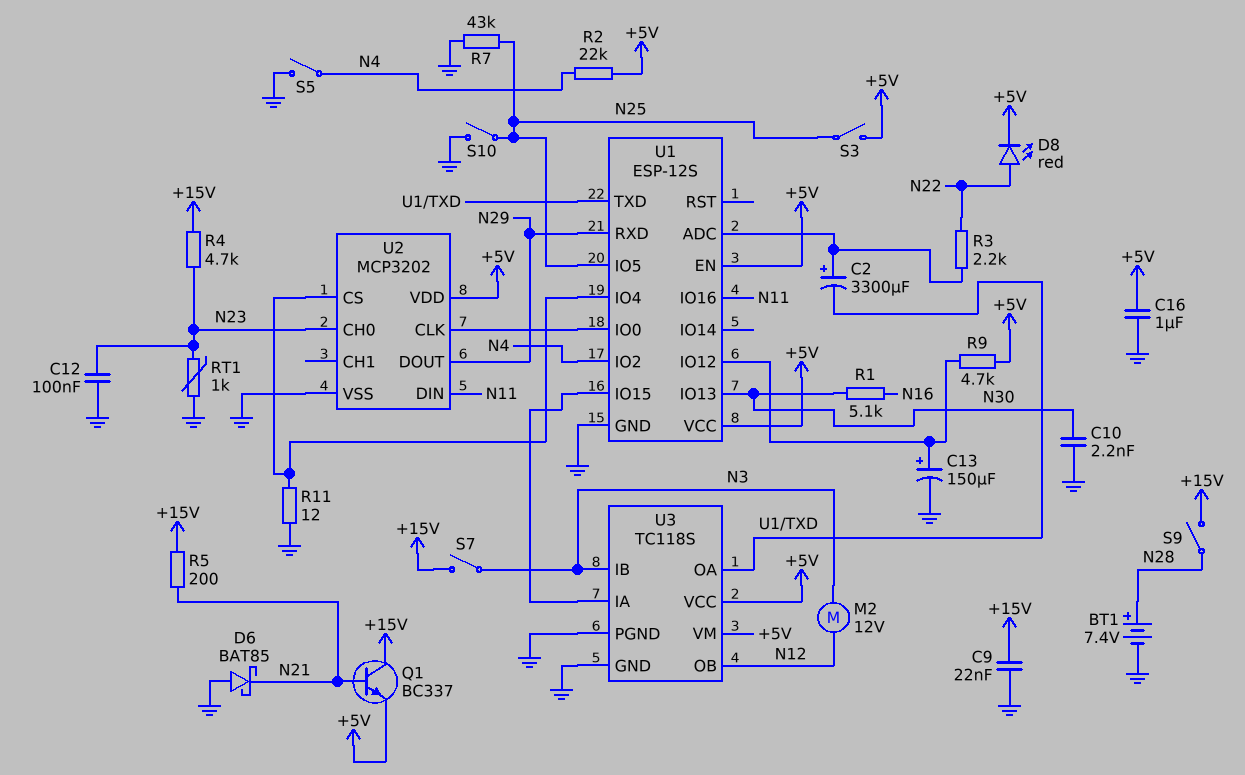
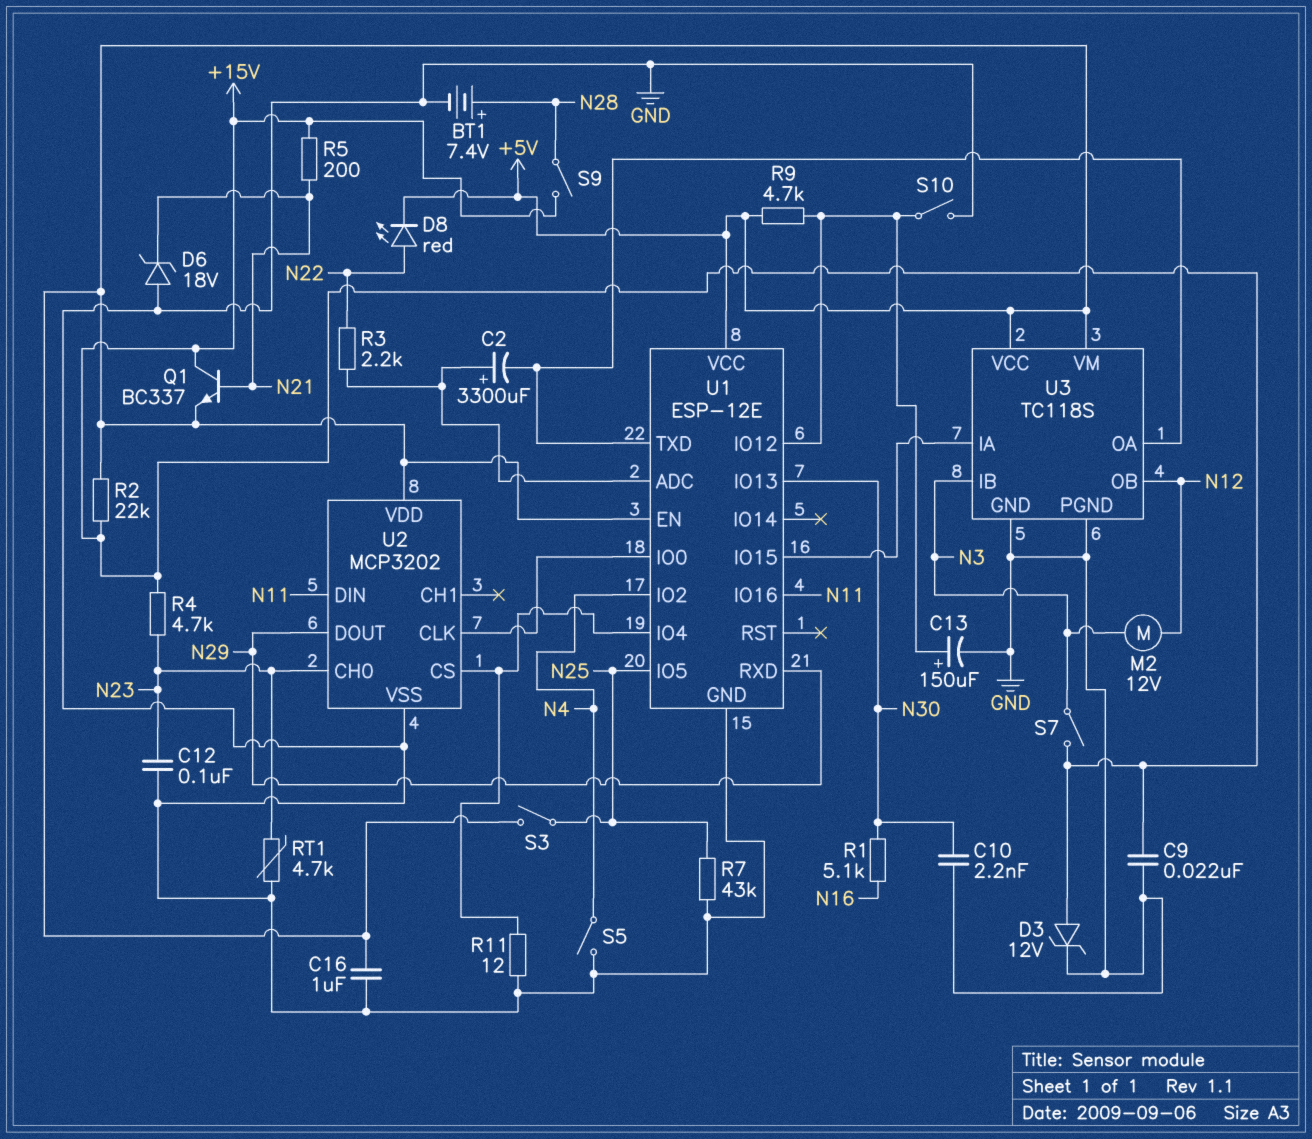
D3: none -> zener 12V (A +15V, K GND)
D6: schottky BAT85 (A GND, K N21) -> zener 18V (A GND, K N21)
R2: 22k (+5V, N4) -> 22k (+5V, +15V)
RT1: 1k (GND, N23) -> 4.7k (GND, N23)
S10: switch (GND, N25) -> switch (GND, U1/IO12)
U1: ESP-12S -> ESP-12E

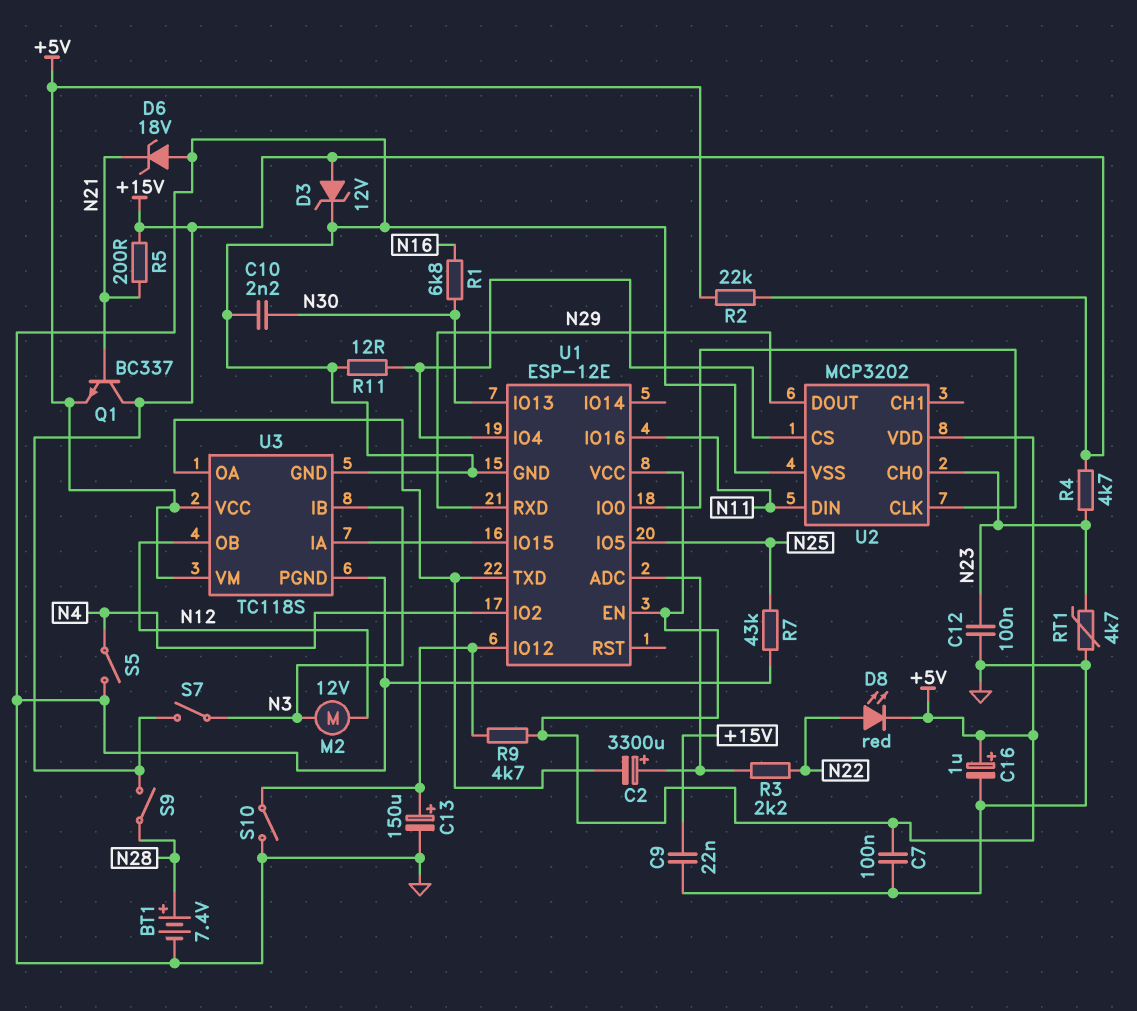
C7: none -> 100nF (+5V, GND)
C16: 1uF (+5V, GND) -> 1uF (plus +5V, minus GND)
R1: 5.1k (N16, N30) -> 6.8k (N16, N30)
S3: switch (+5V, N25) -> none

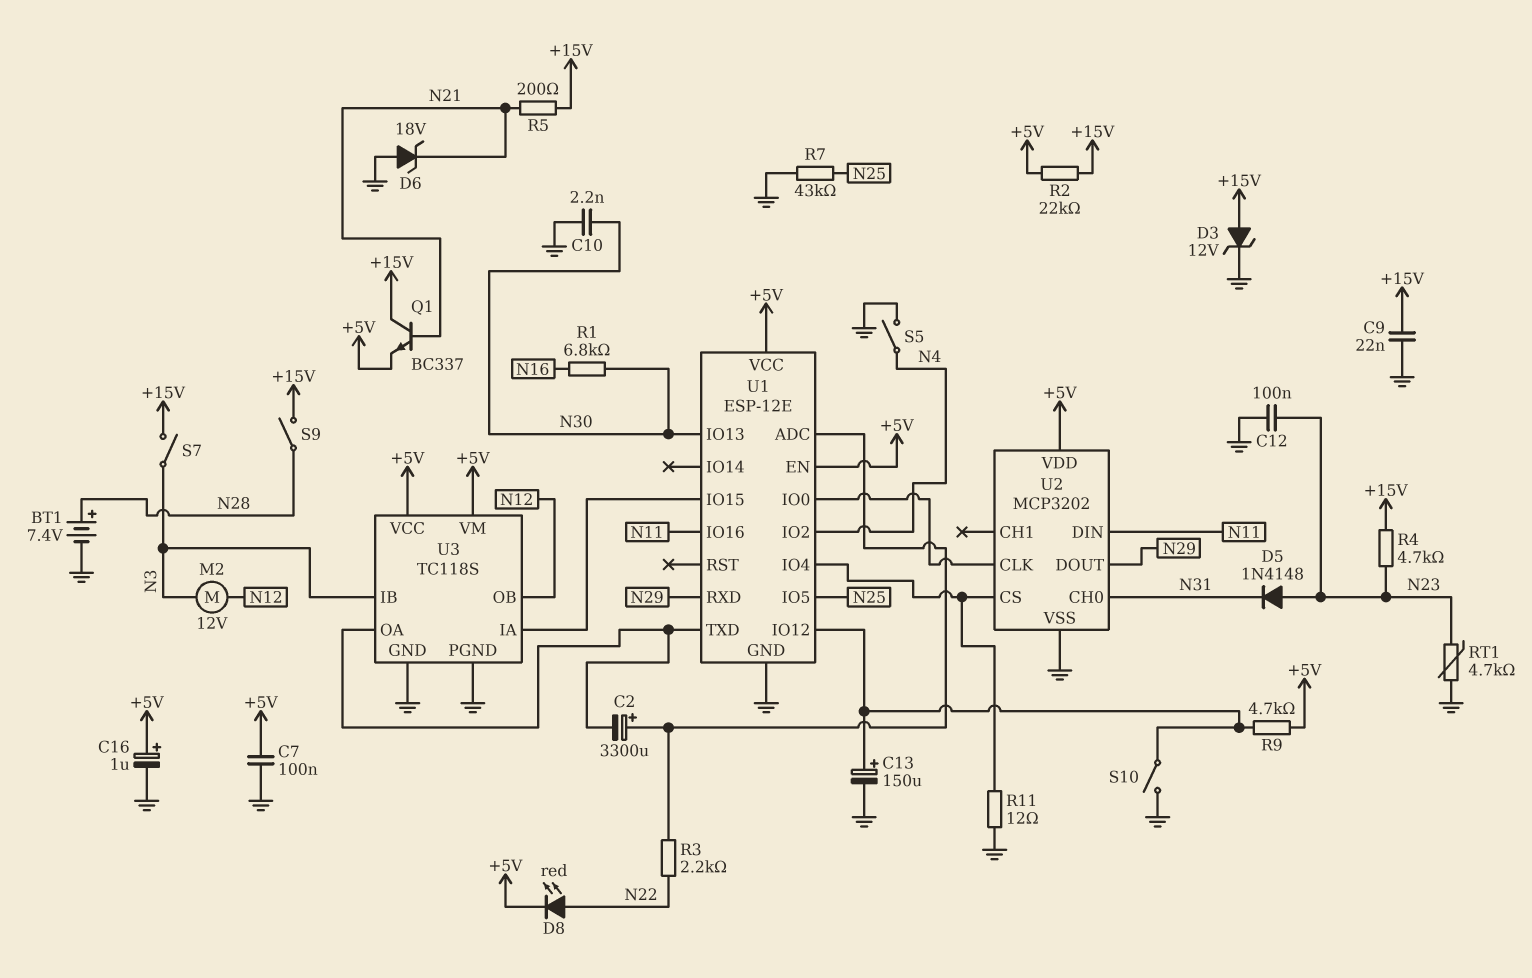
D5: none -> diode 1N4148 (A N23, K N31)
U2 pin CH0: N23 -> N31

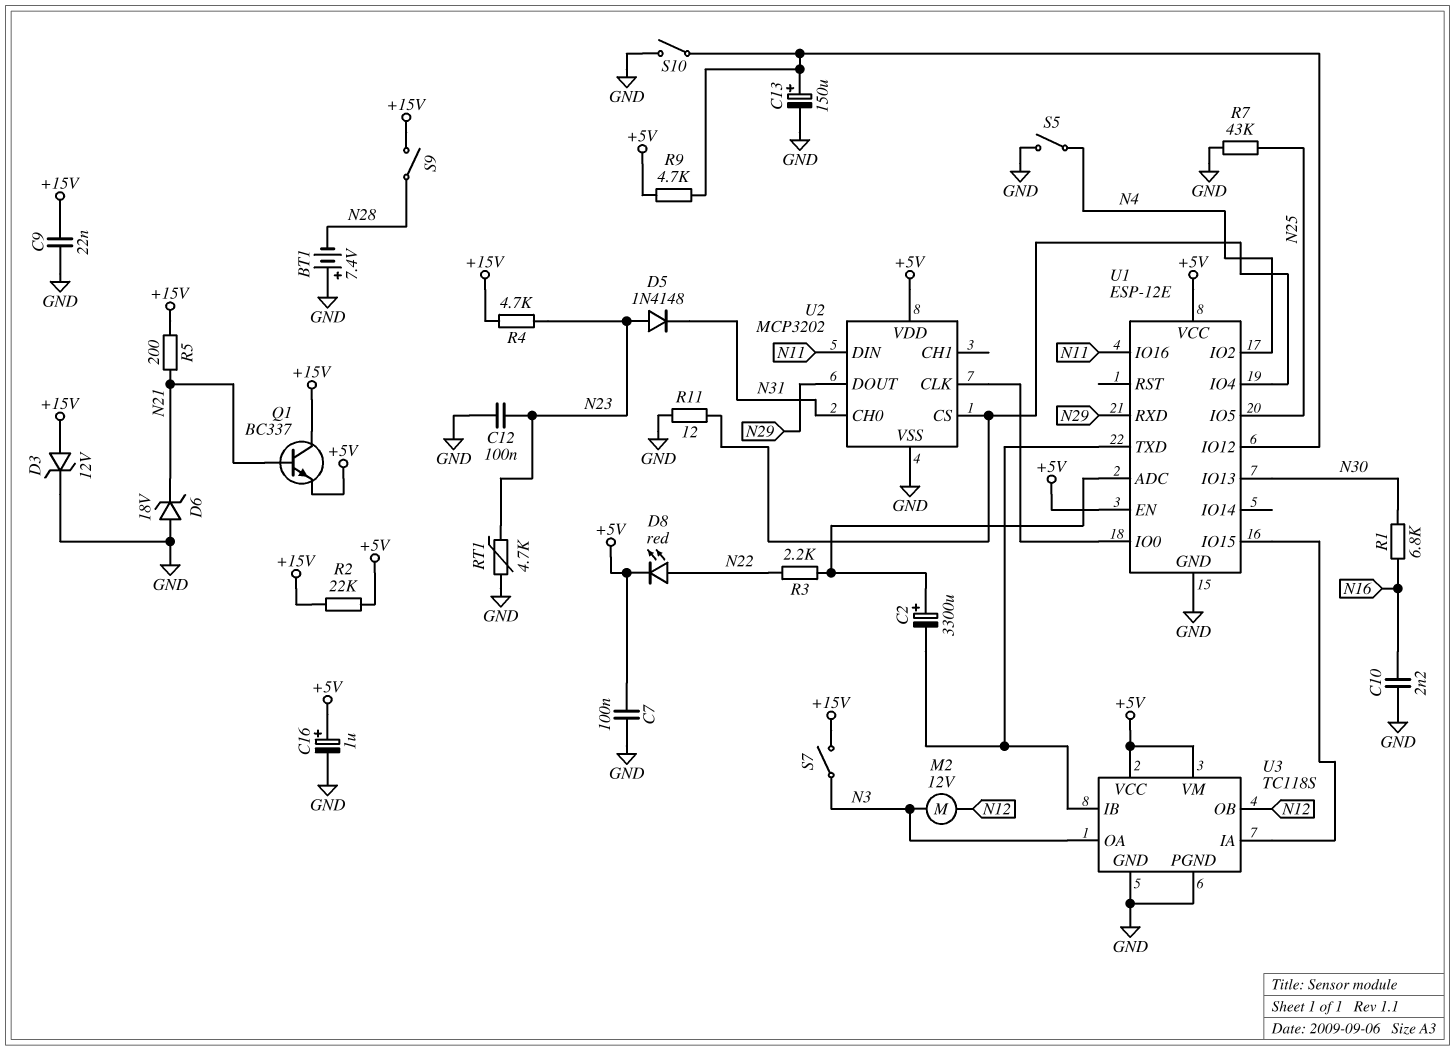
BT1: 7.4V (plus N28, minus GND) -> 7.4V (plus GND, minus N28)
C10: 2.2nF (GND, N30) -> 2.2nF (GND, N16)
U3 pin IB: N3 -> U1/TXD
U3 pin OA: U1/TXD -> N3

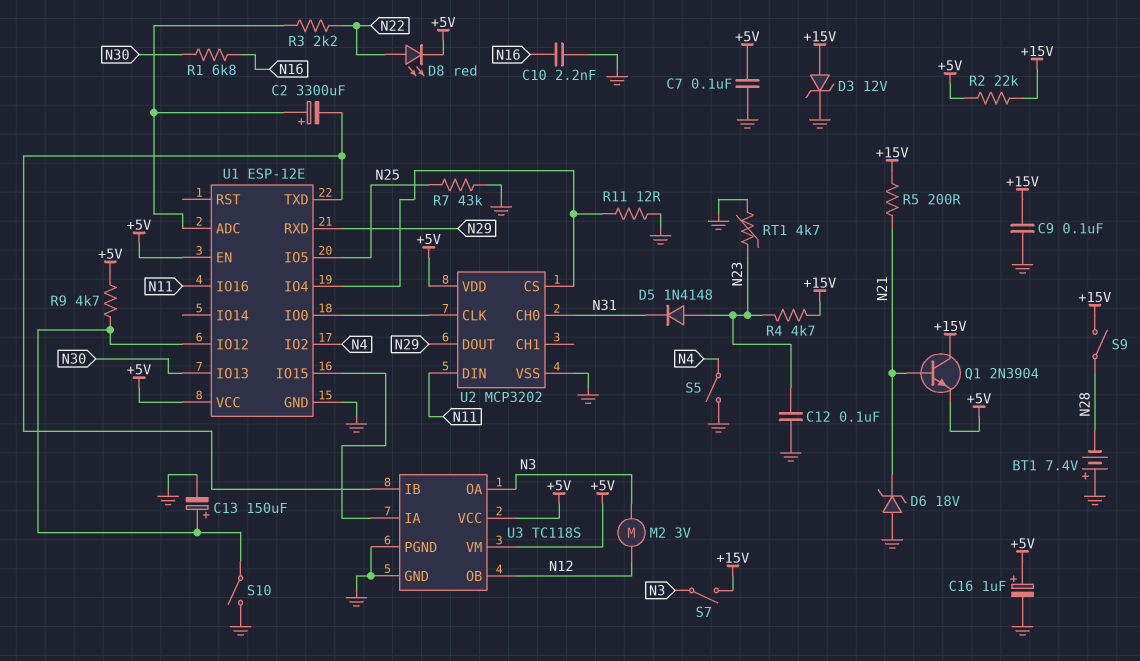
C9: 22nF (+15V, GND) -> 100nF (+15V, GND)
M2: motor 12V (N3, N12) -> motor 3V (N3, N12)
Q1: NPN BC337 (B N21, C +15V, E +5V) -> NPN 2N3904 (B N21, C +15V, E +5V)

